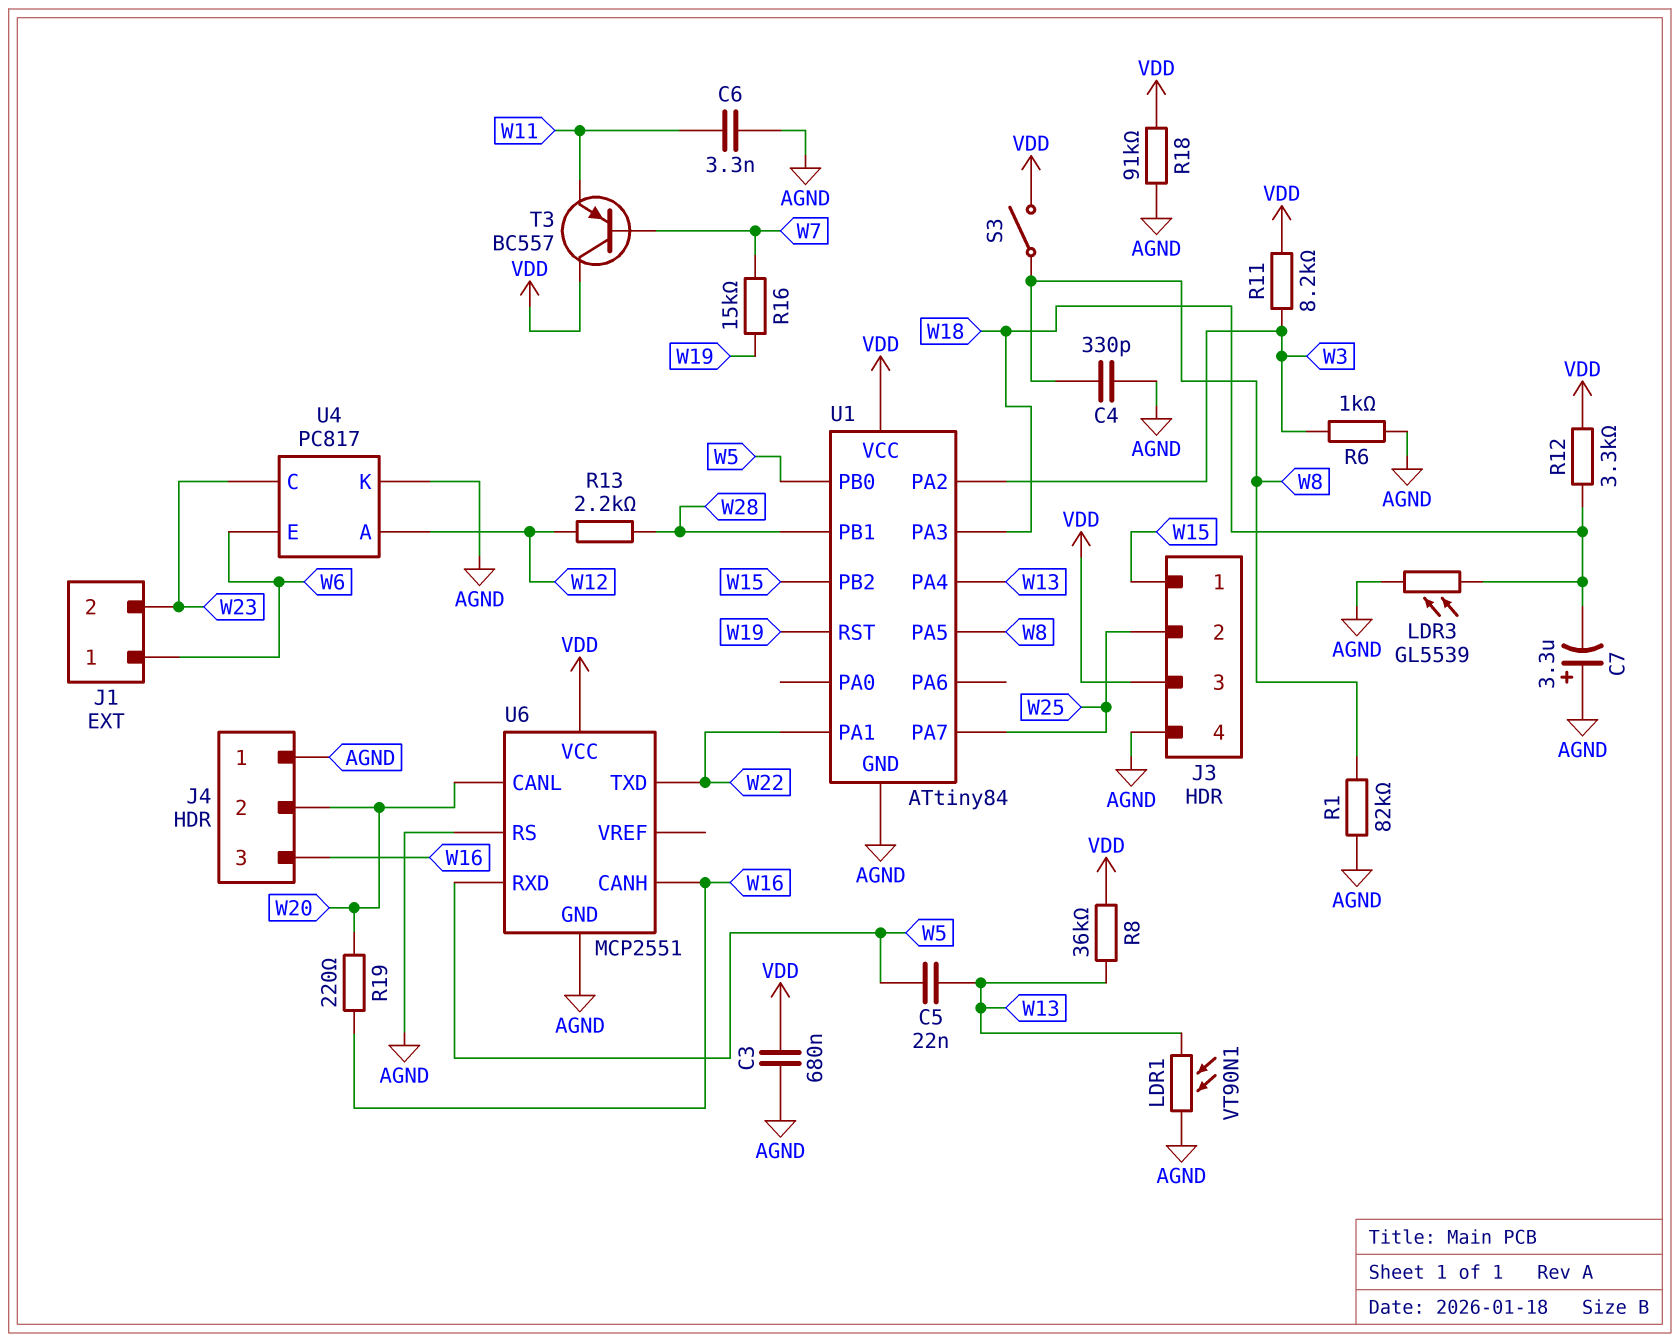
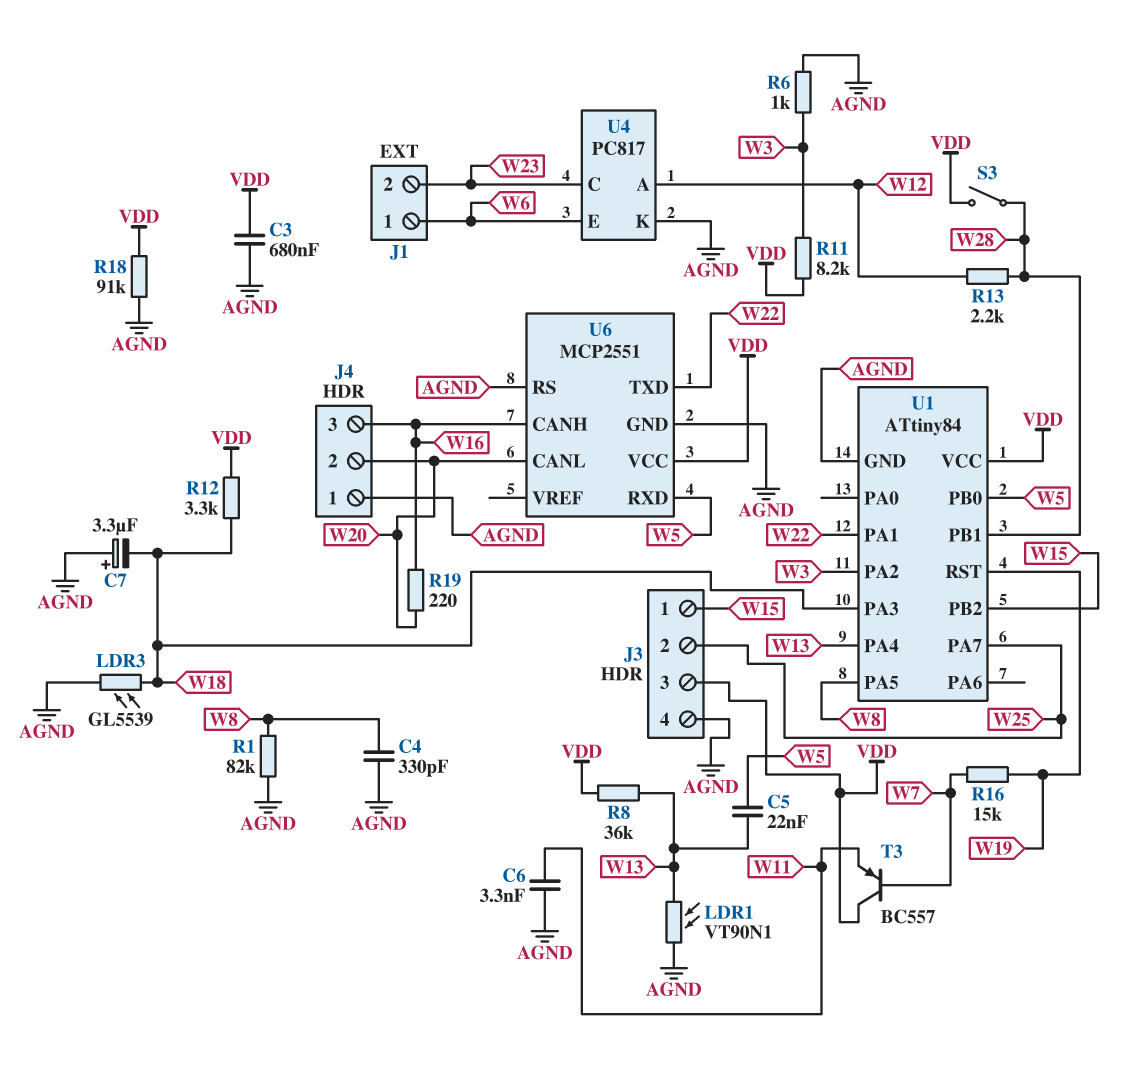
S3: switch (VDD, W8) -> switch (VDD, W28)

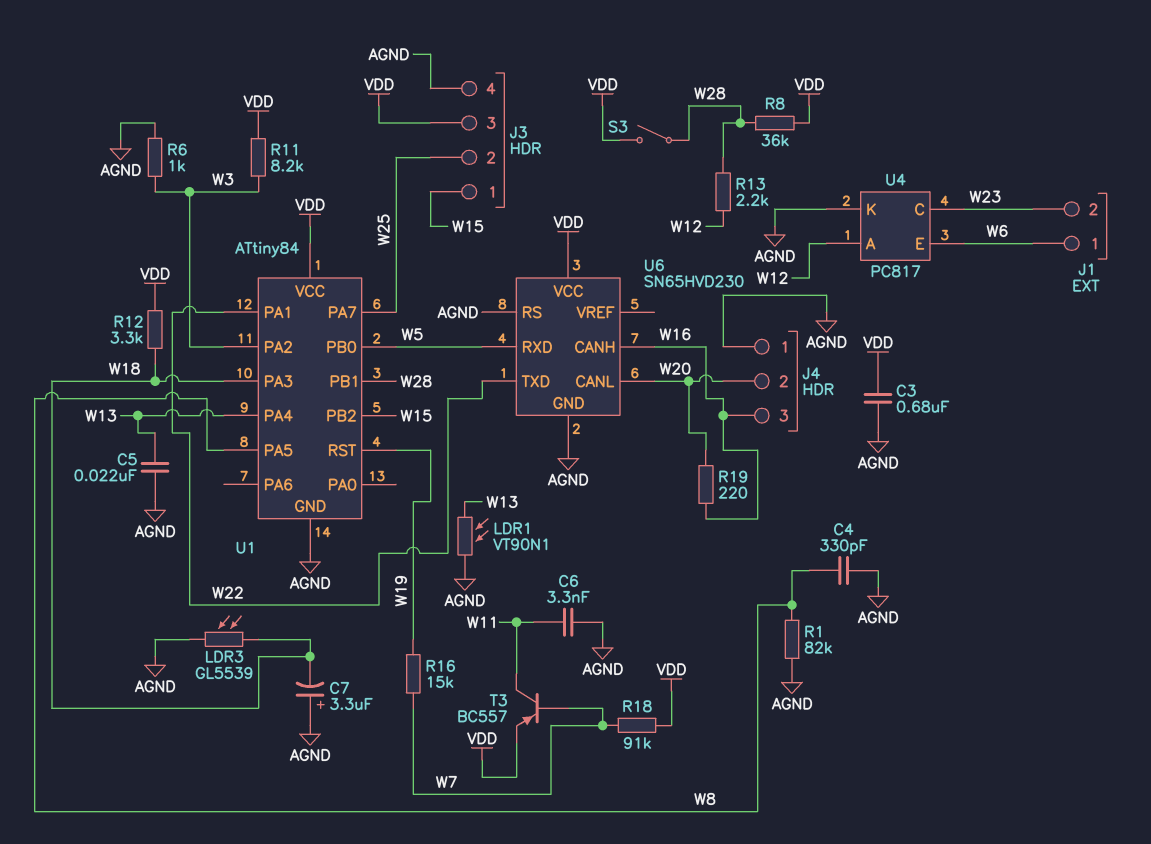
C5: 22nF (W5, W13) -> 22nF (AGND, W13)
R8: 36k (VDD, W13) -> 36k (VDD, W28)
R18: 91k (AGND, VDD) -> 91k (VDD, W7)
T3: PNP BC557 (B W7, C VDD, E W11) -> PNP BC557 (B W7, C W11, E VDD)
U6: MCP2551 -> SN65HVD230

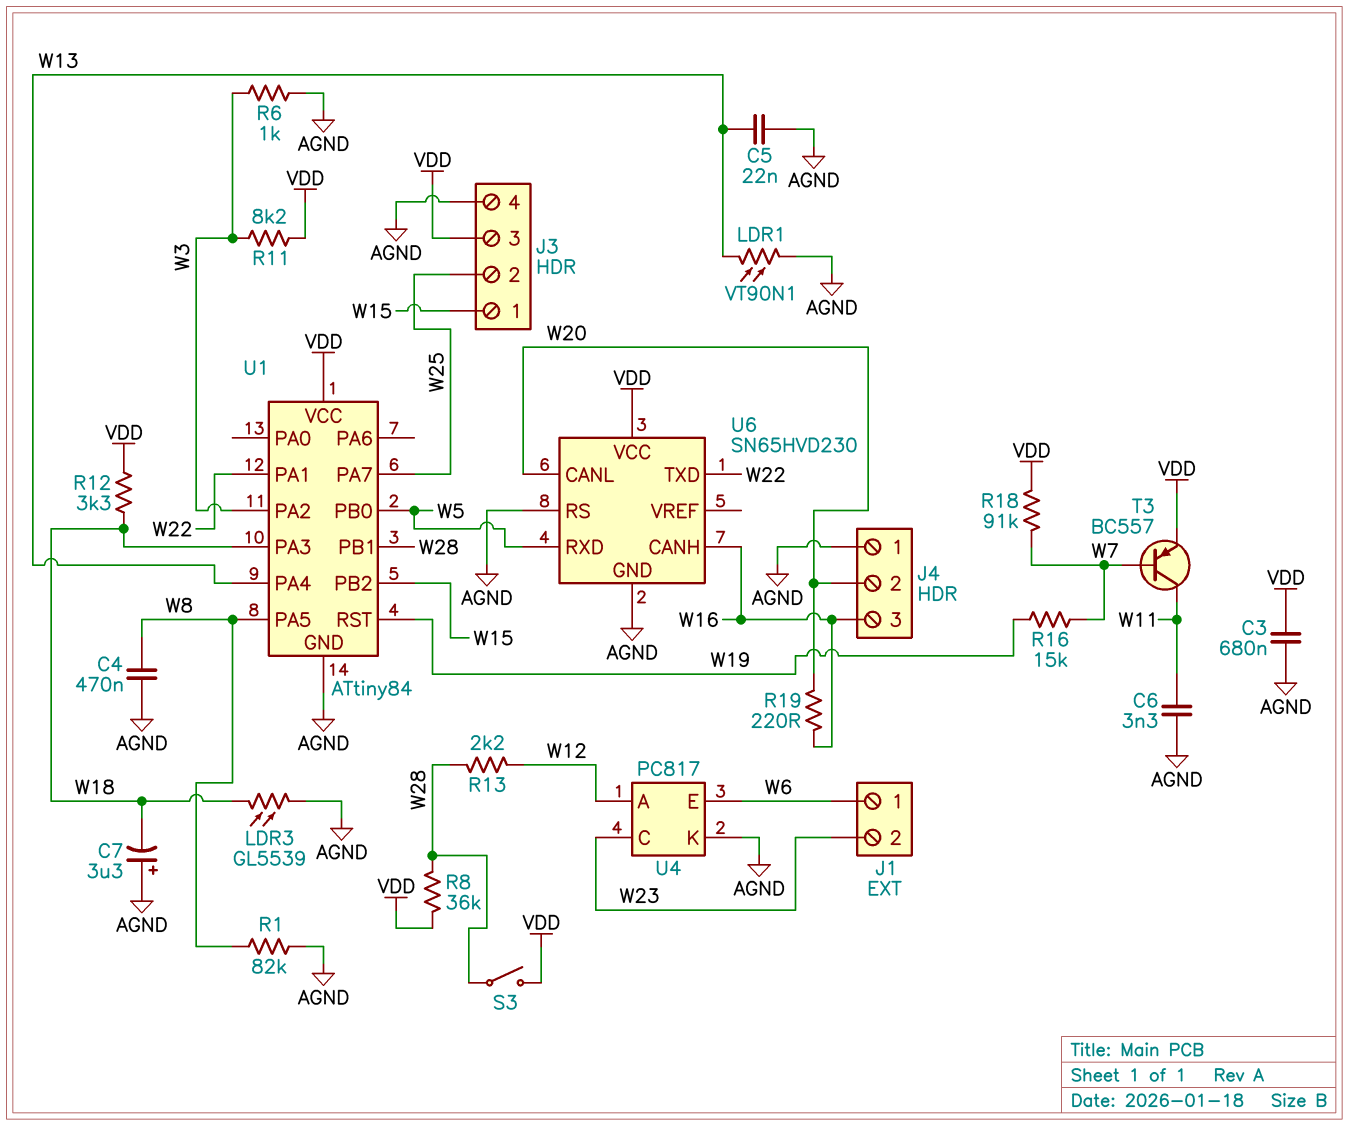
C4: 330pF (AGND, W8) -> 470nF (AGND, W8)

